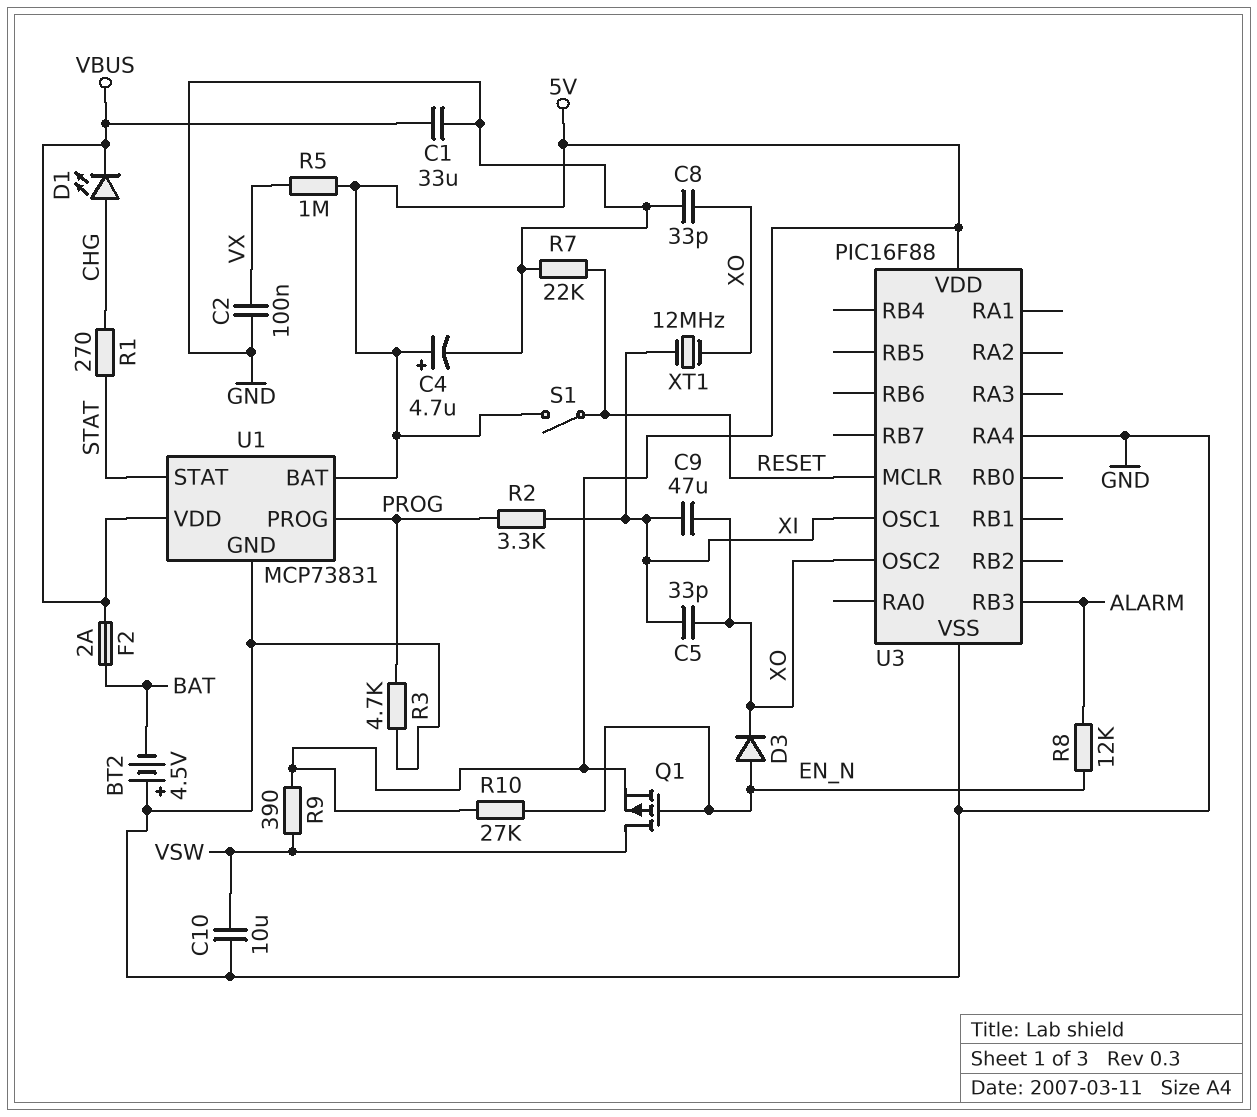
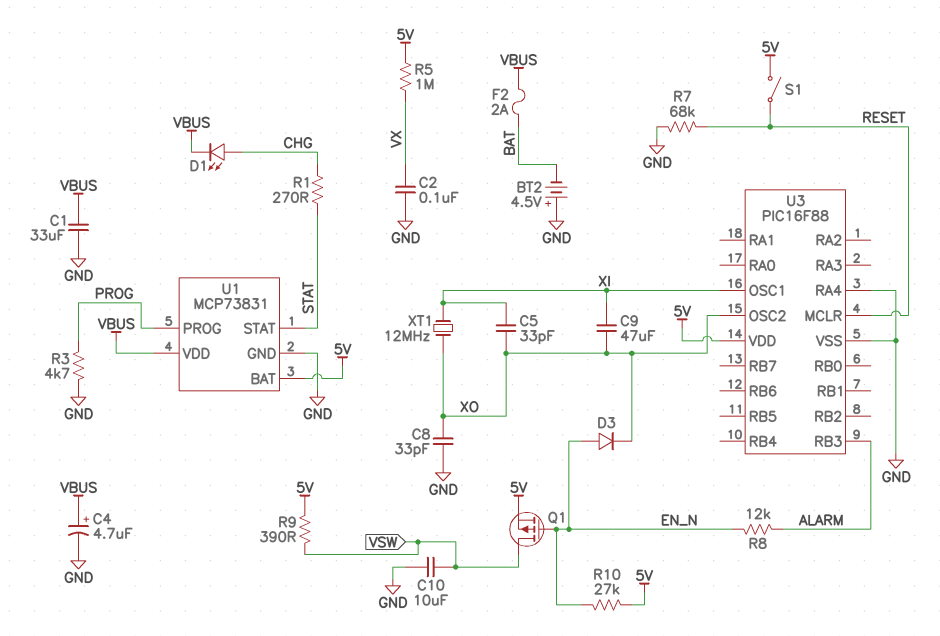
C4: 4.7uF (plus 5V, minus GND) -> 4.7uF (plus VBUS, minus GND)
R2: 3.3k (PROG, XI) -> none
R7: 22k (GND, RESET) -> 68k (GND, RESET)

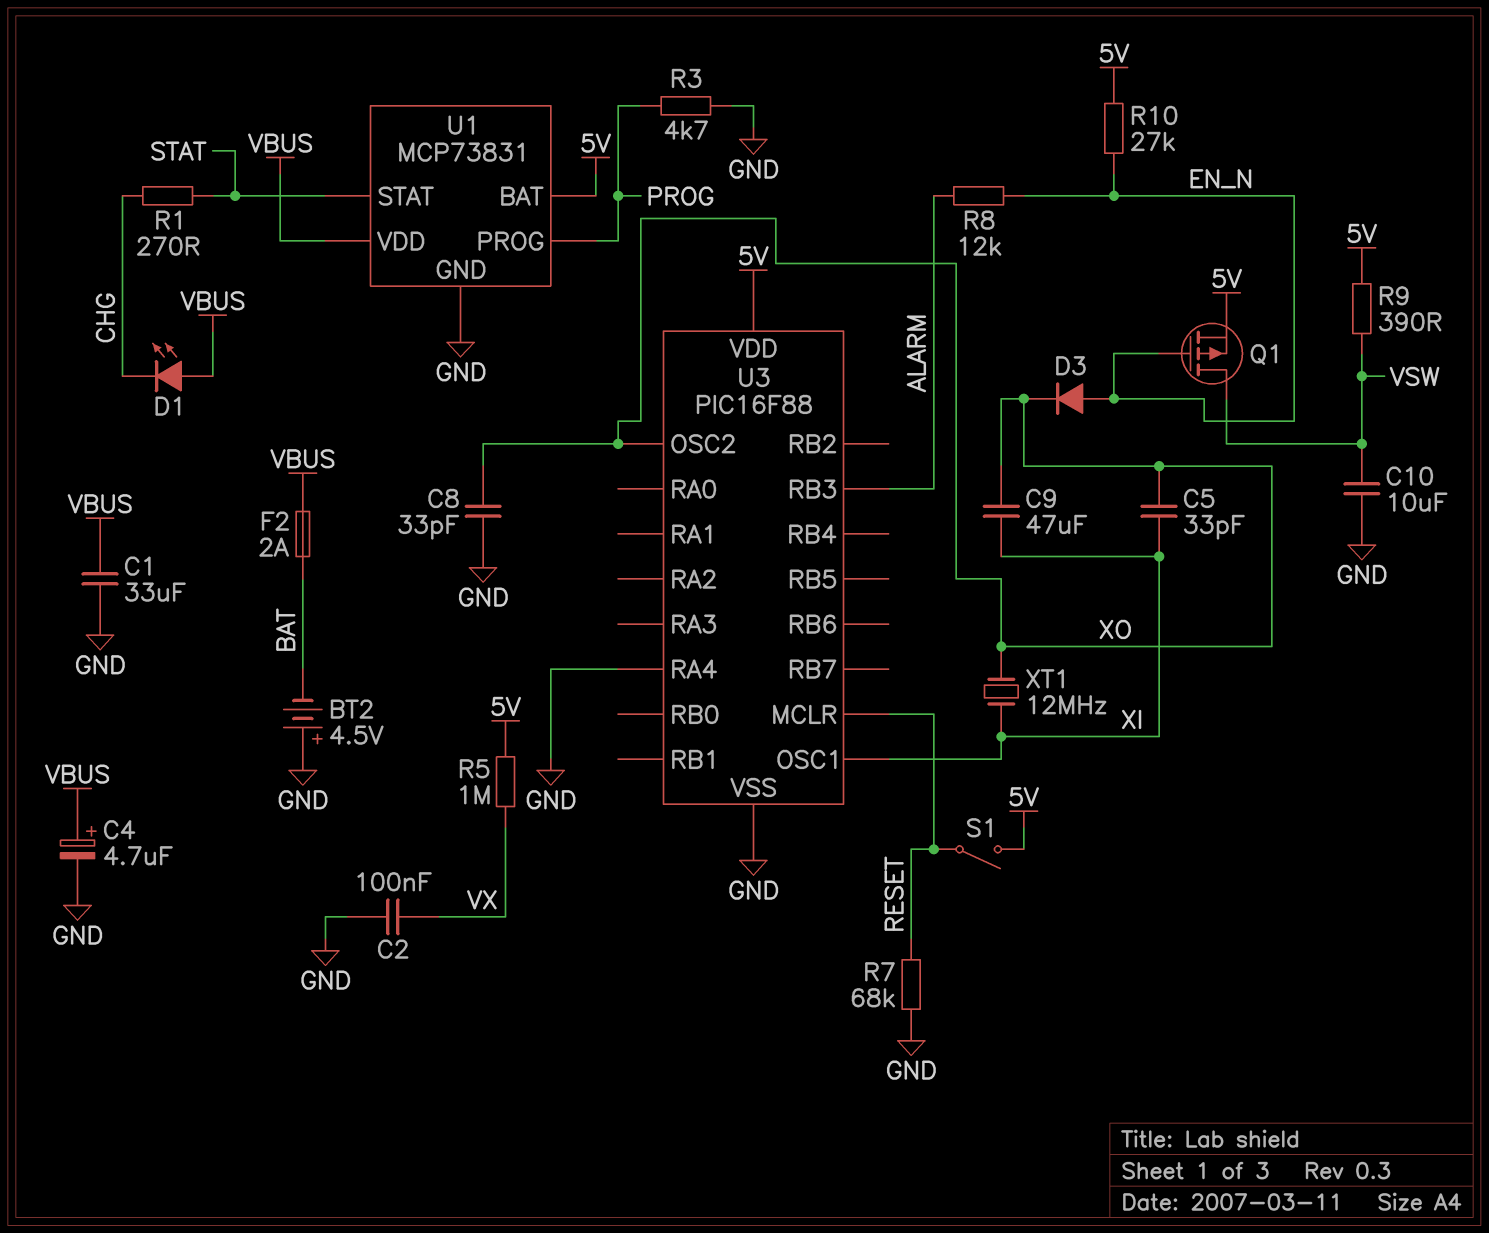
D1: LED (A CHG, K VBUS) -> LED (A VBUS, K CHG)

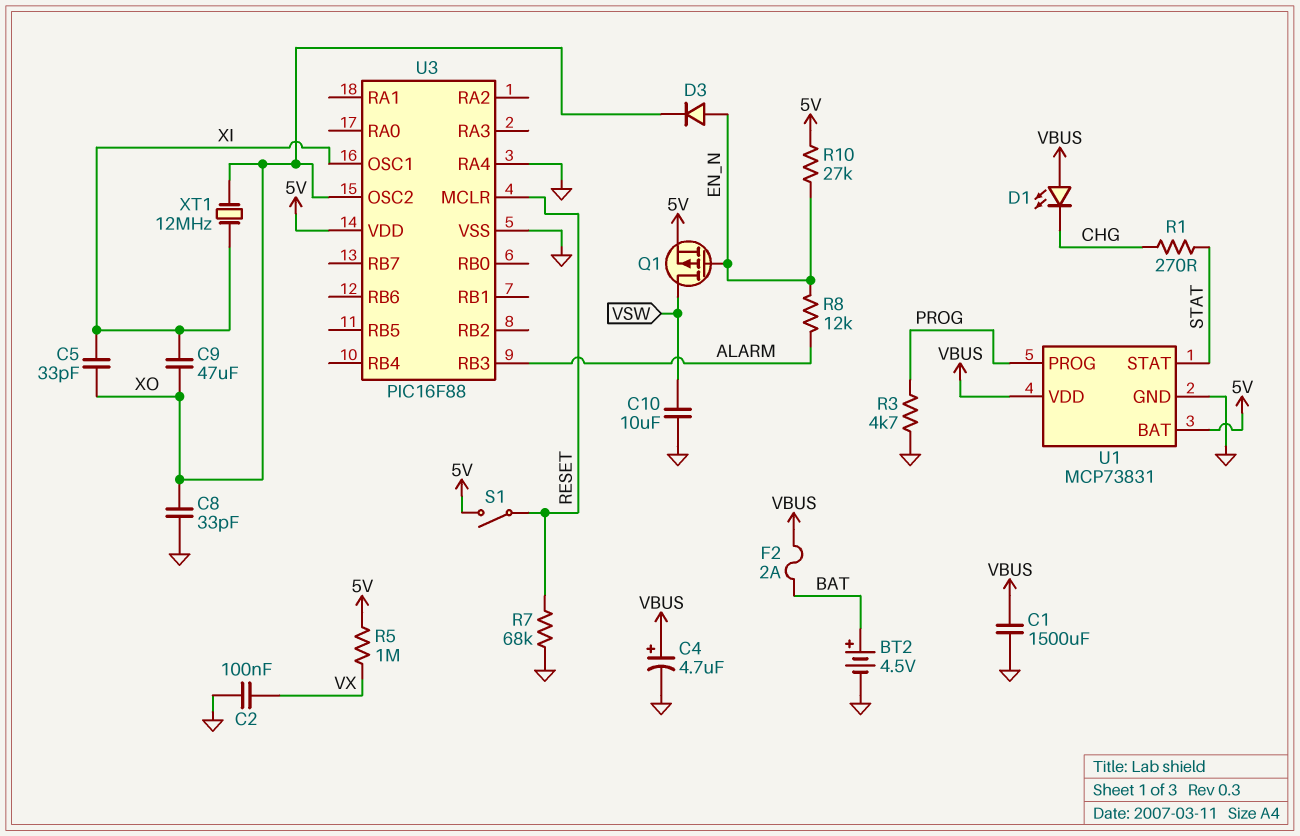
BT2: 4.5V (plus GND, minus BAT) -> 4.5V (plus BAT, minus GND)
C1: 33uF (GND, VBUS) -> 1500uF (GND, VBUS)
R9: 390 (5V, VSW) -> none

